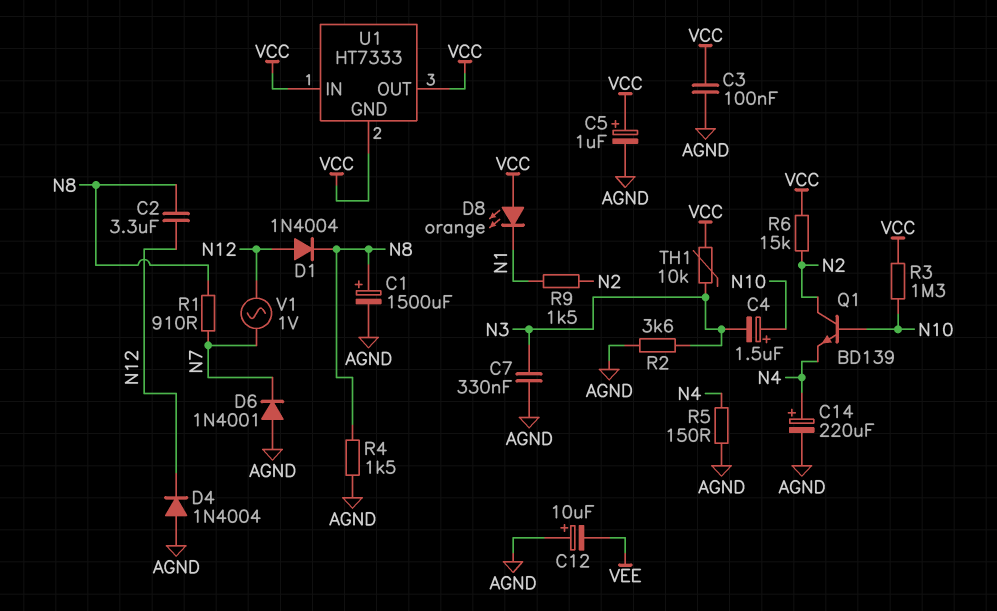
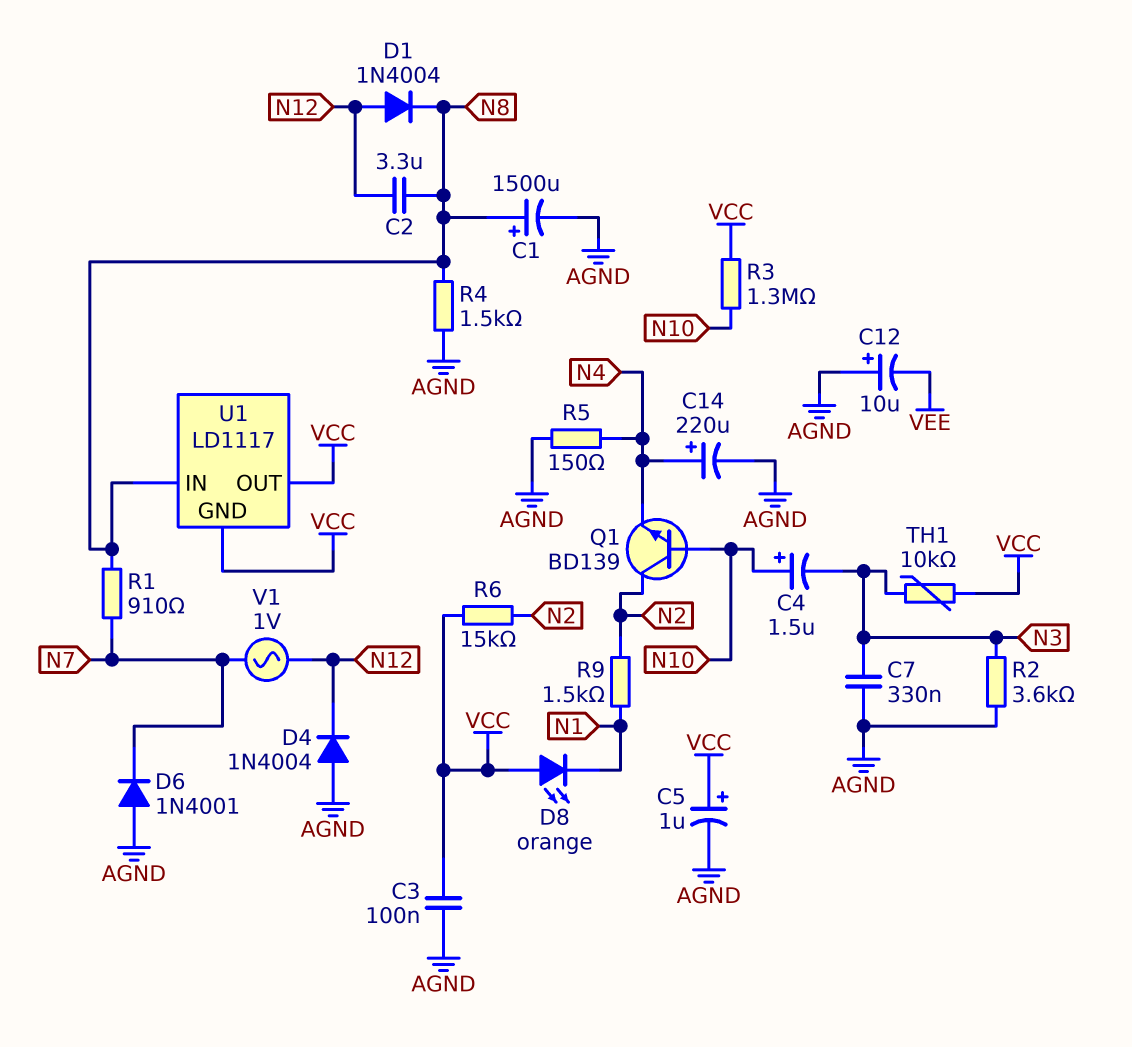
U1: HT7333 -> LD1117
U1 pin IN: VCC -> N8

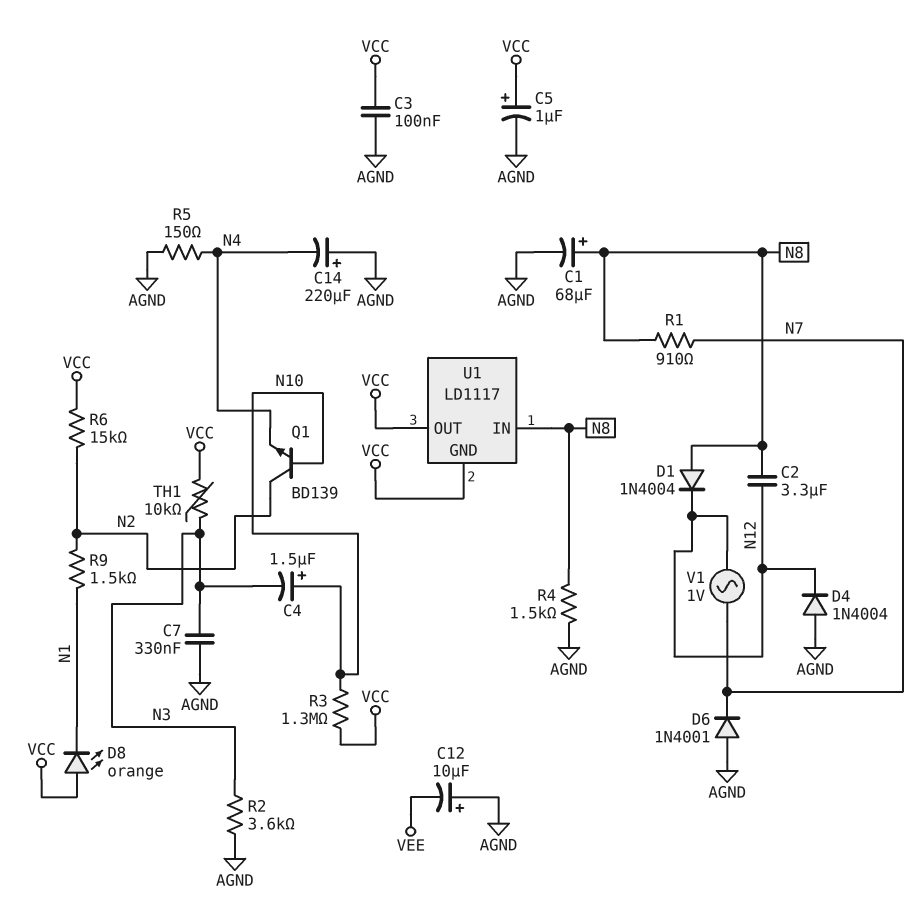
C1: 1500uF (plus N8, minus AGND) -> 68uF (plus N8, minus AGND)
C14: 220uF (plus N4, minus AGND) -> 220uF (plus AGND, minus N4)
D1: diode 1N4004 (A N12, K N8) -> diode 1N4004 (A N8, K N12)

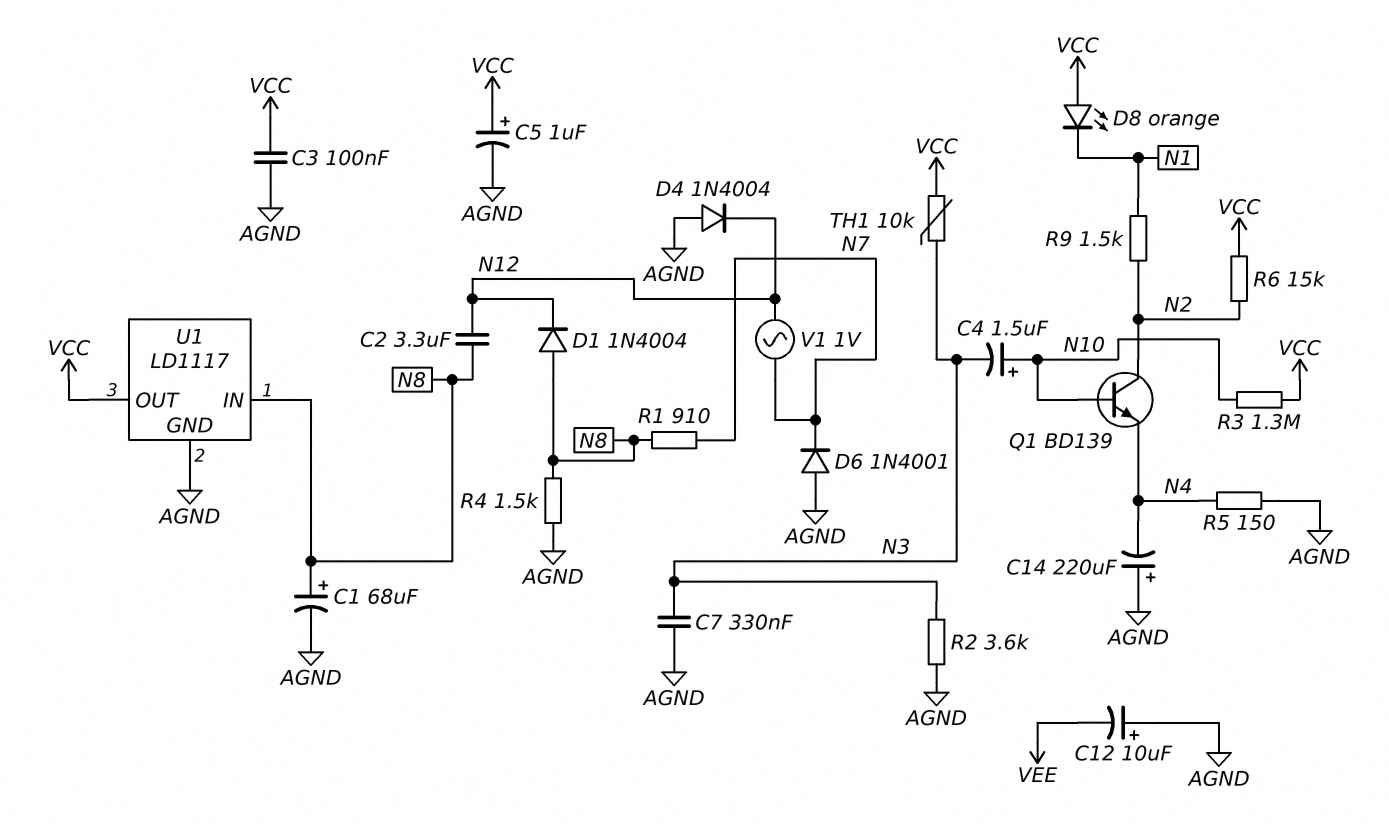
U1 pin GND: VCC -> AGND

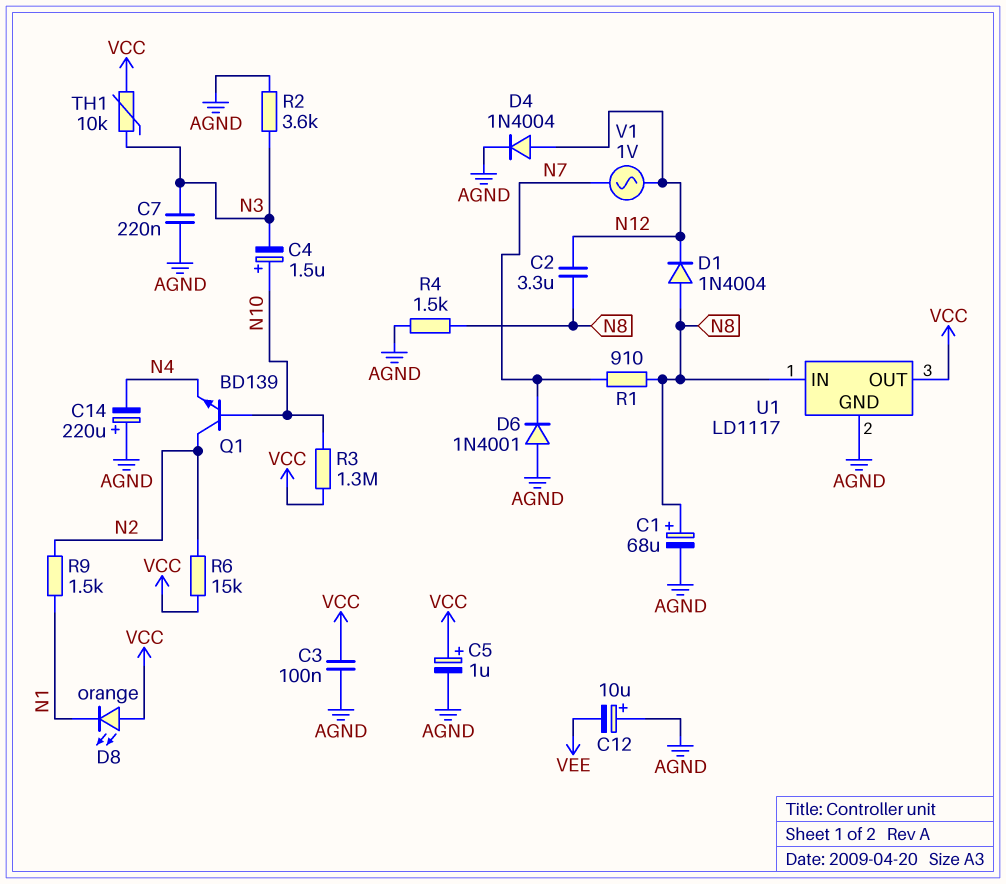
C7: 330nF (AGND, N3) -> 220nF (AGND, N3)
D4: diode 1N4004 (A AGND, K N12) -> diode 1N4004 (A N12, K AGND)
R5: 150 (AGND, N4) -> none

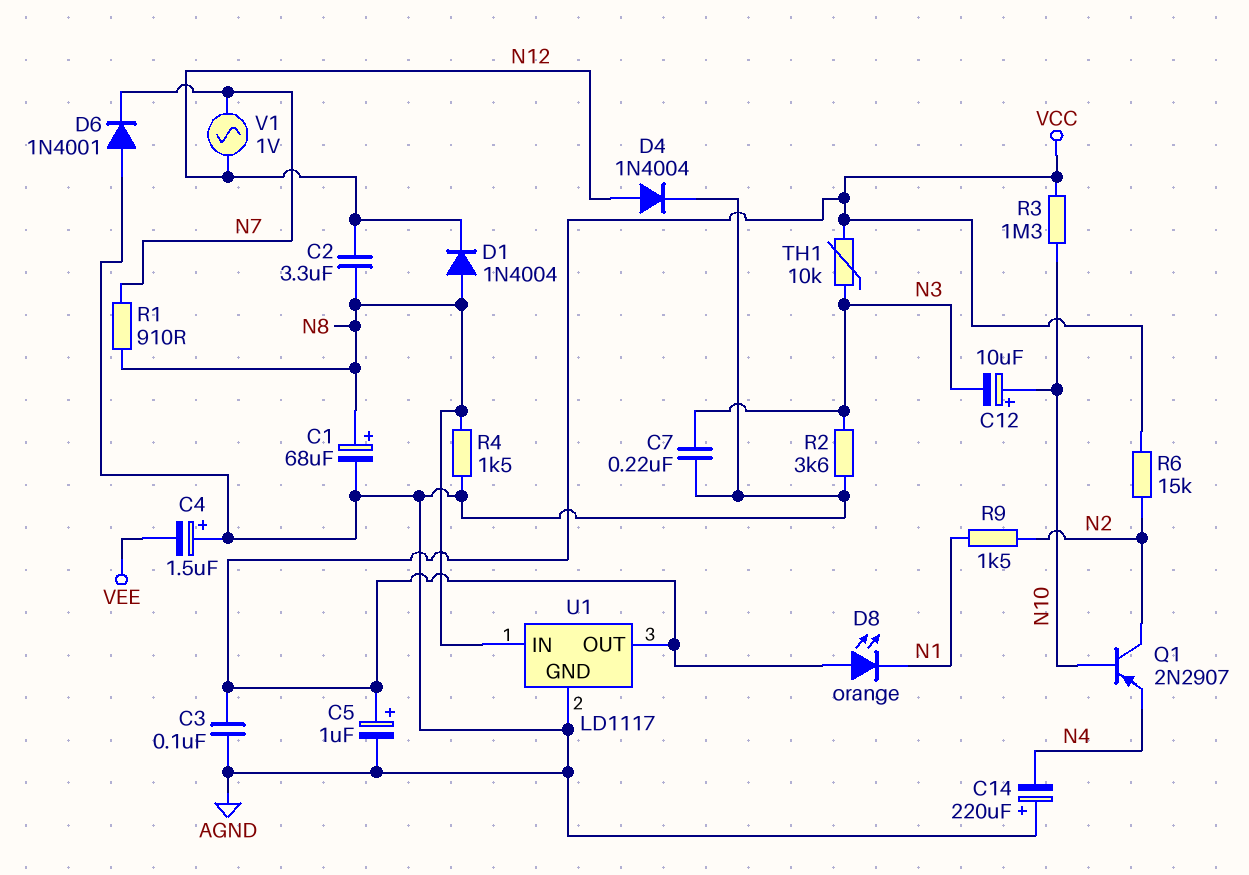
C4: 1.5uF (plus N10, minus N3) -> 1.5uF (plus AGND, minus VEE)
C12: 10uF (plus AGND, minus VEE) -> 10uF (plus N10, minus N3)
Q1: NPN BD139 (B N10, C N2, E N4) -> PNP 2N2907 (B N10, C N2, E N4)

